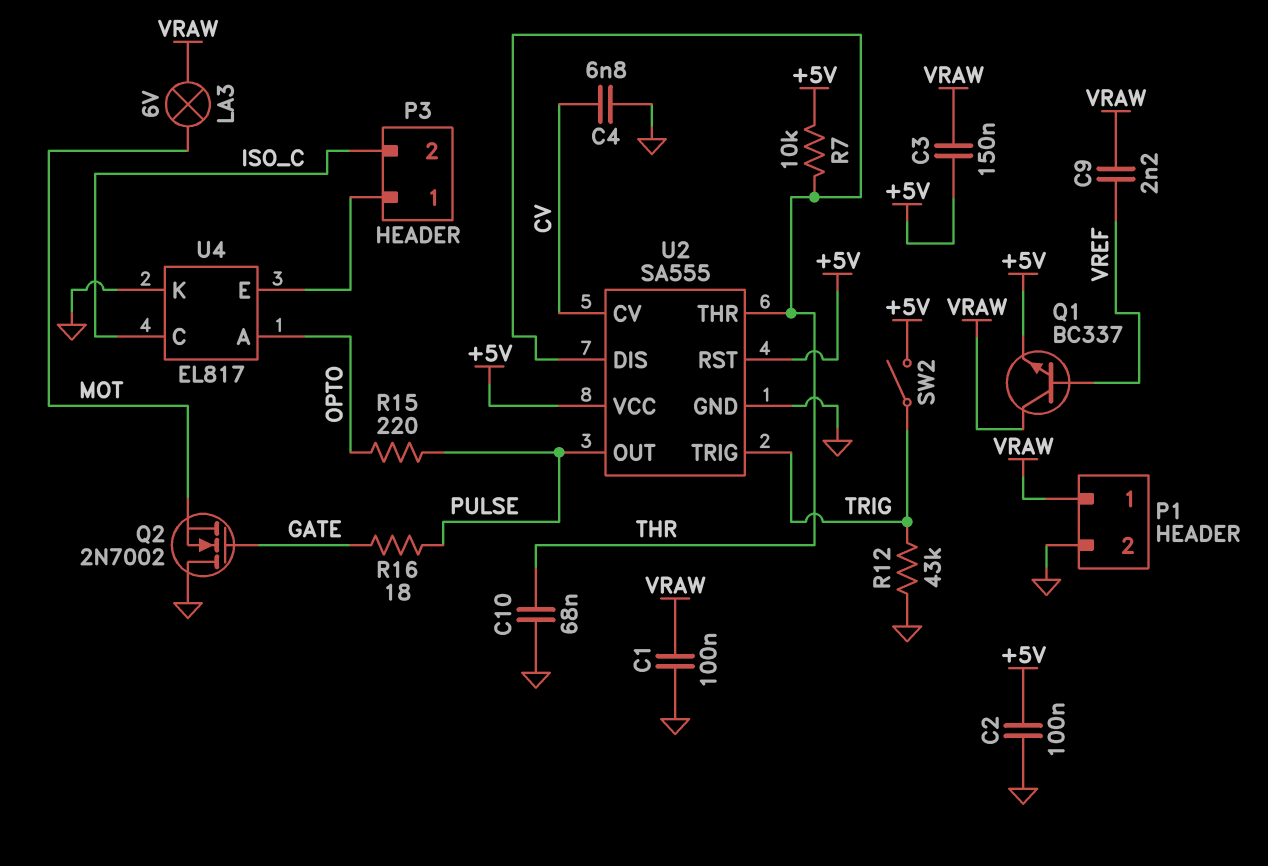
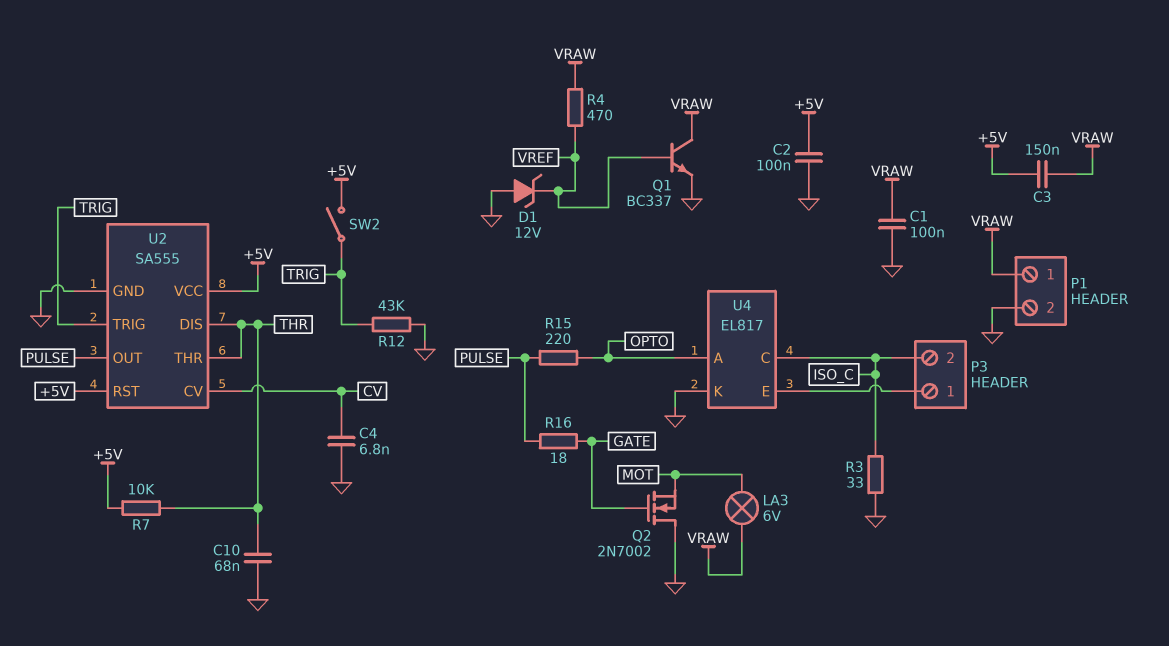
C9: 2.2nF (VRAW, VREF) -> none
D1: none -> zener 12V (A GND, K VREF)
Q1: NPN BC337 (B VREF, C VRAW, E +5V) -> NPN BC337 (B VREF, C VRAW, E GND)
R3: none -> 33 (GND, ISO_C)
R4: none -> 470 (VRAW, VREF)

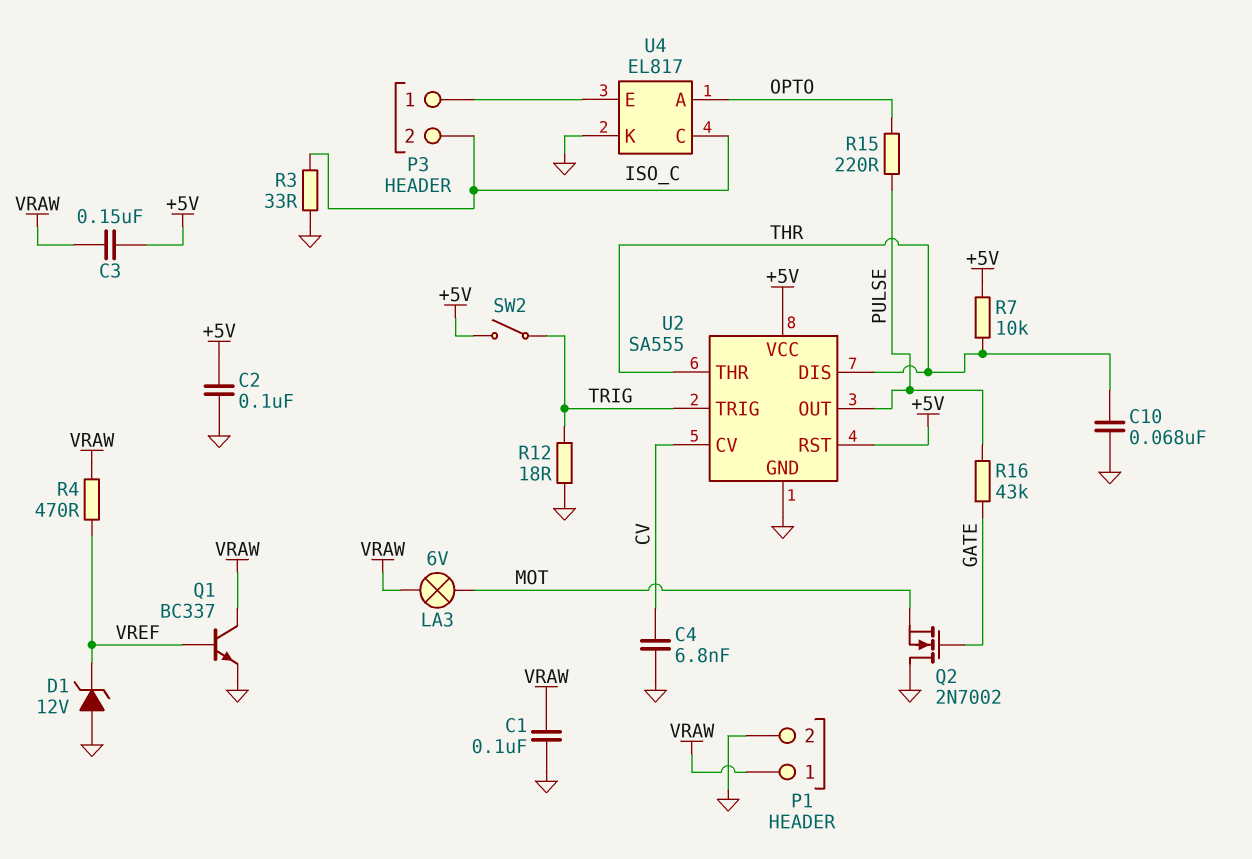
R12: 43k (GND, TRIG) -> 18 (GND, TRIG)
R16: 18 (GATE, PULSE) -> 43k (GATE, PULSE)

